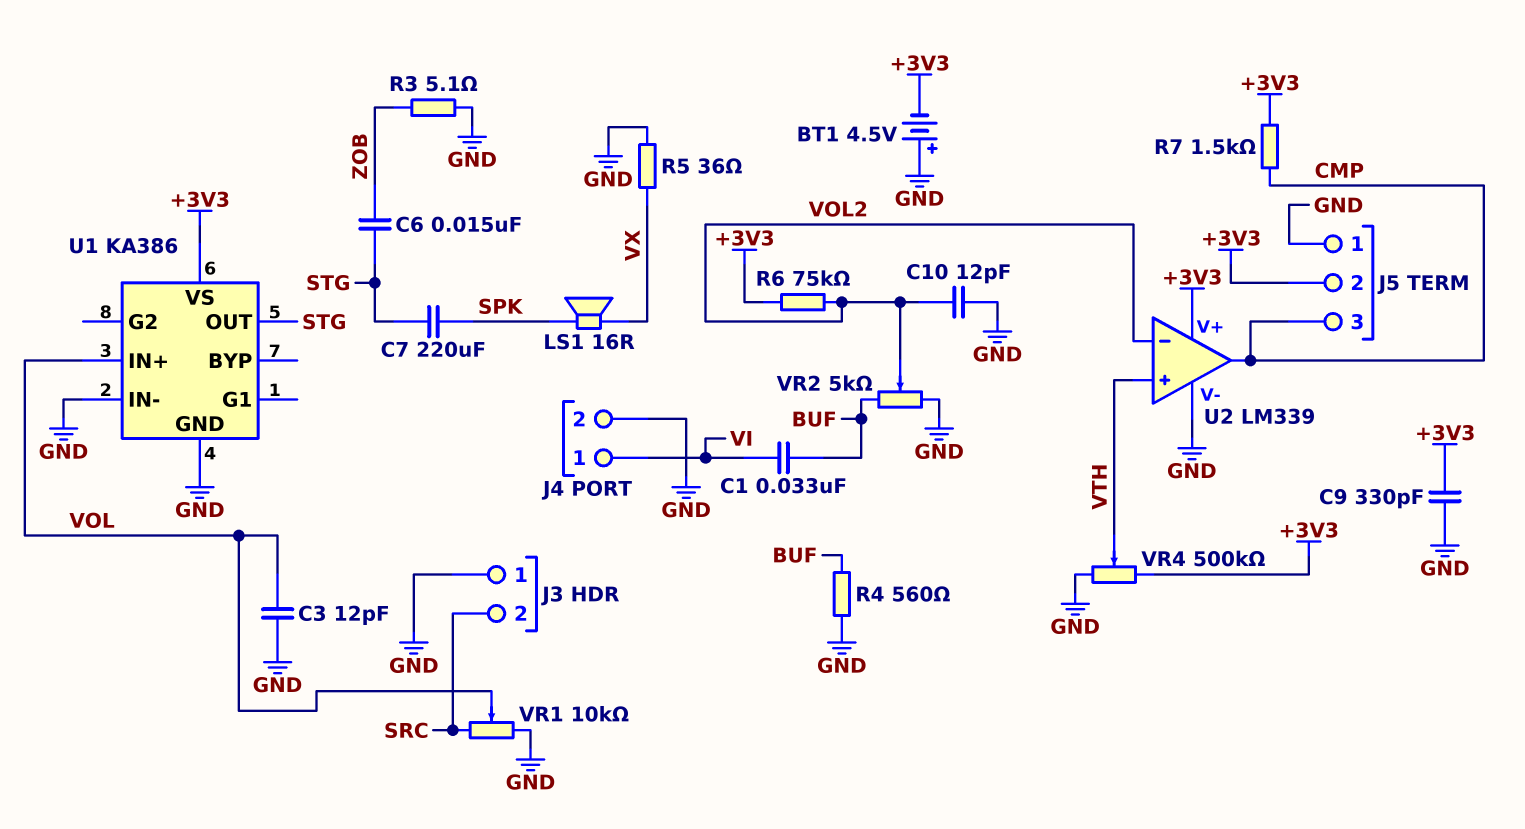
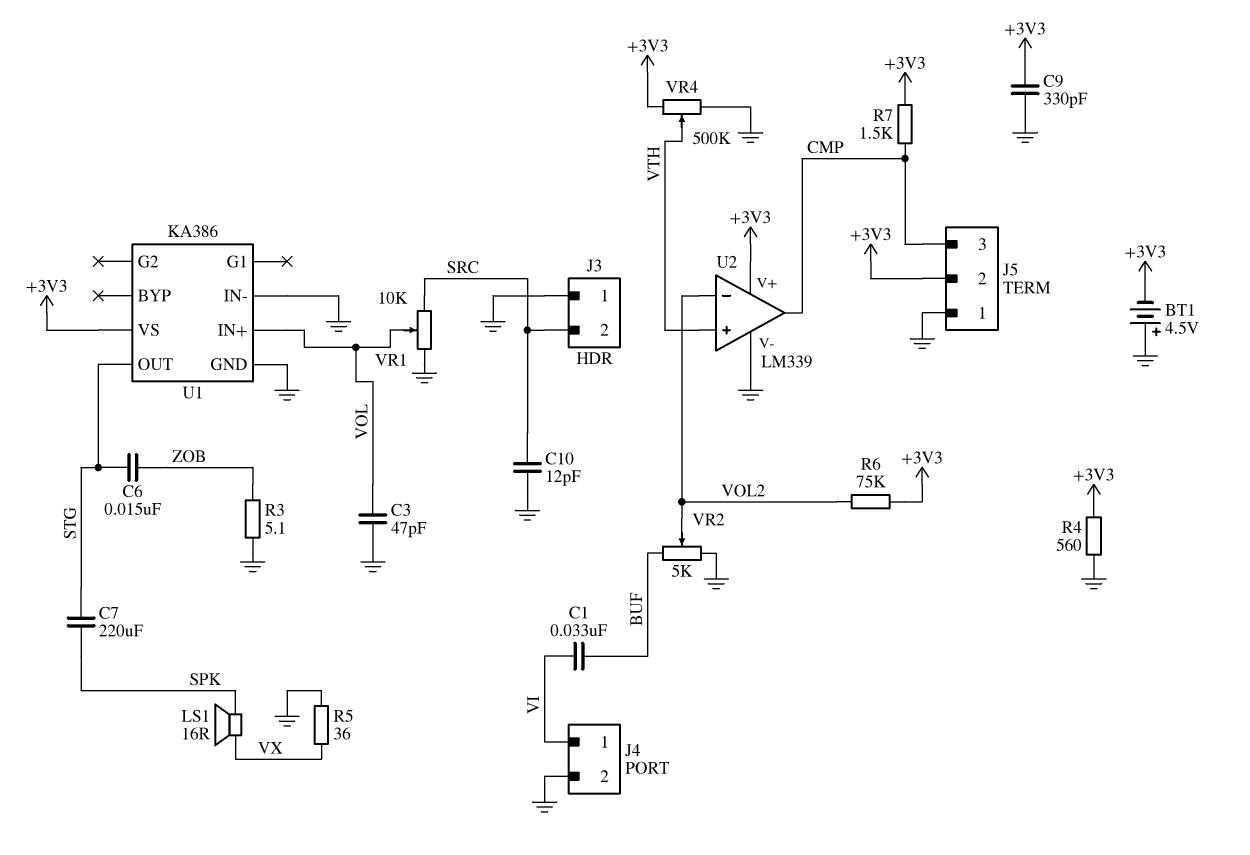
C3: 12pF (GND, VOL) -> 47pF (GND, VOL)
C10: 12pF (GND, VOL2) -> 12pF (GND, SRC)
R4: 560 (BUF, GND) -> 560 (+3V3, GND)

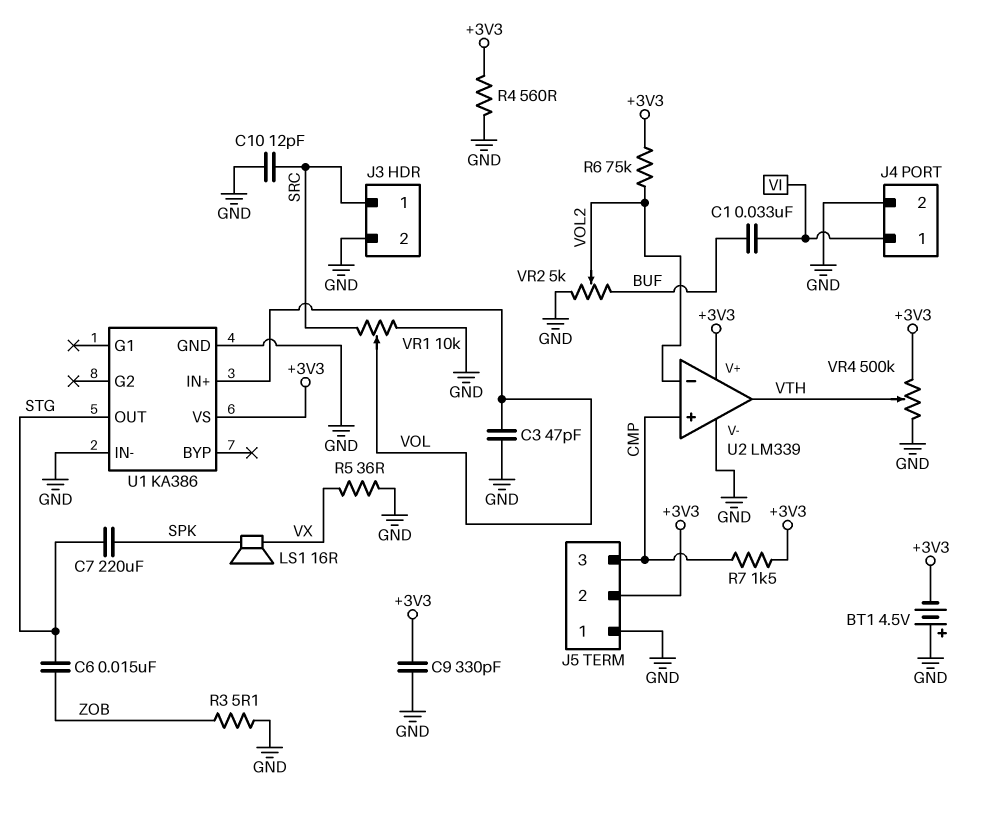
J3 pin 1: GND -> SRC
J3 pin 2: SRC -> GND
U2 pin in+: VTH -> CMP
U2 pin out: CMP -> VTH

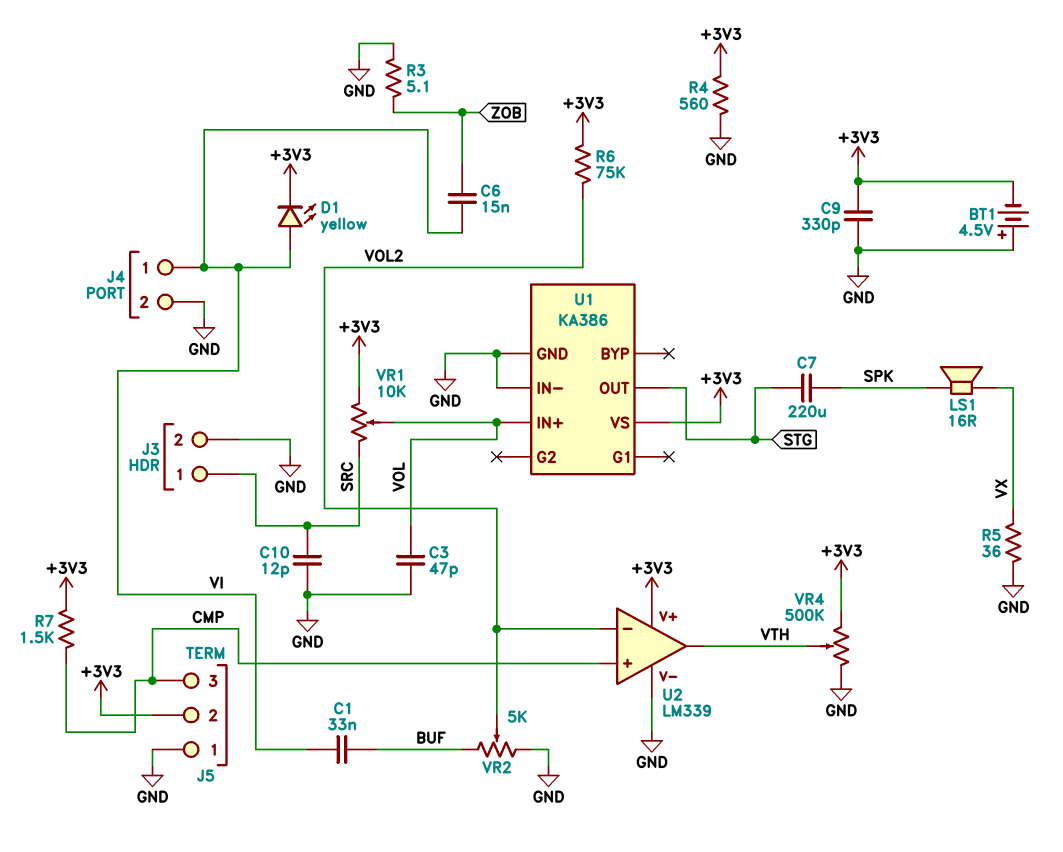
C6: 15nF (STG, ZOB) -> 15nF (VI, ZOB)
D1: none -> LED yellow (A VI, K +3V3)
VR1: 10k (GND, SRC, wiper VOL) -> 10k (+3V3, SRC, wiper VOL)

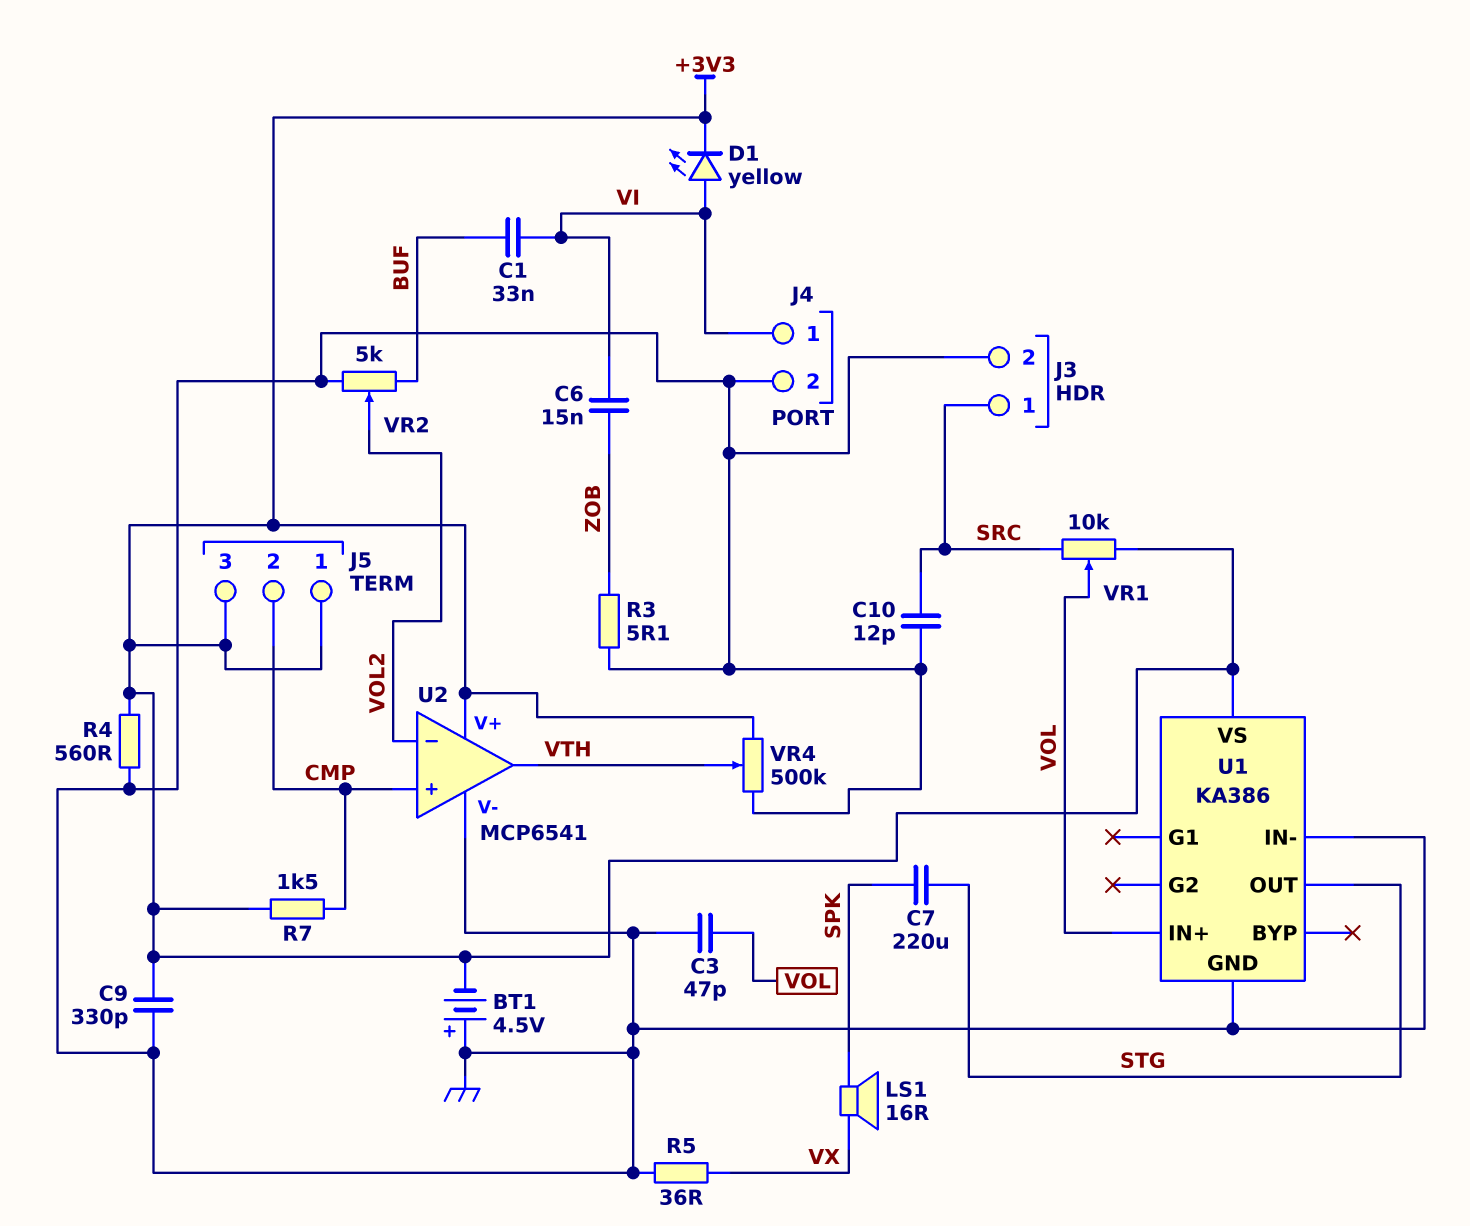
J5 pin 1: GND -> +3V3
J5 pin 2: +3V3 -> CMP
J5 pin 3: CMP -> +3V3
R6: 75k (+3V3, VOL2) -> none
U2: LM339 -> MCP6541

